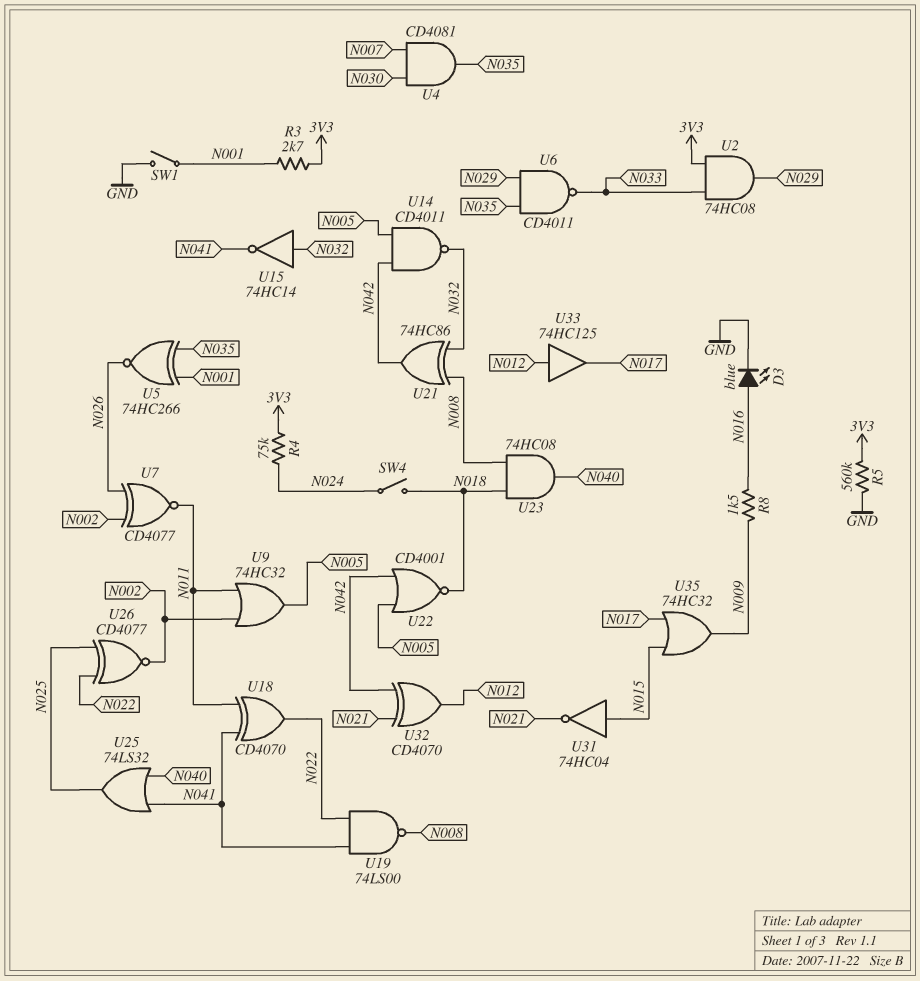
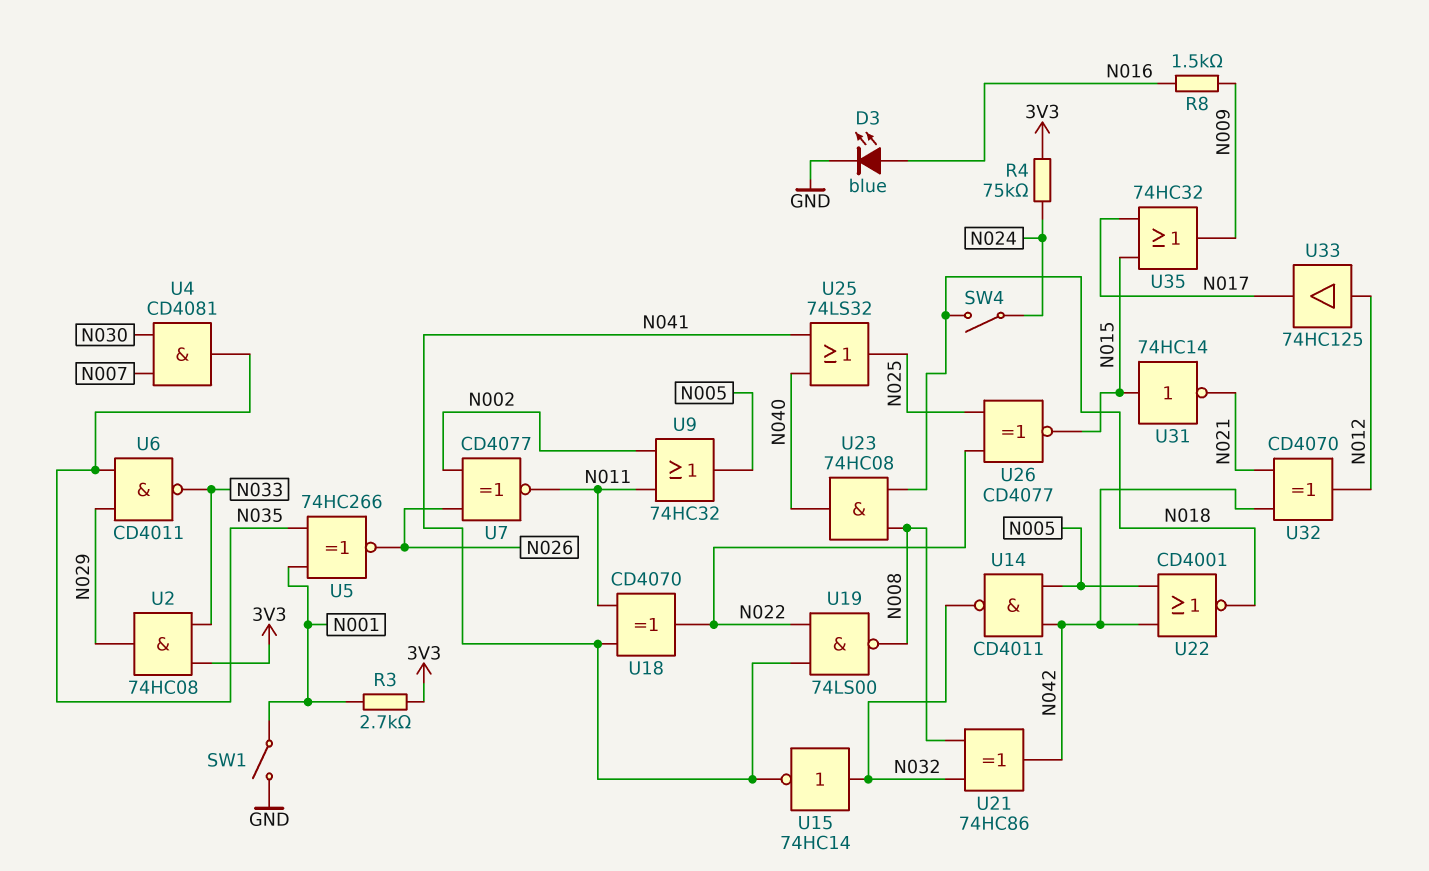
R5: 560k (3V3, GND) -> none
U26: XNOR CD4077 (in N022, in N025, out N002) -> XNOR CD4077 (in N022, in N025, out N015)
U31: NOT 74HC04 (in N015, out N021) -> NOT 74HC14 (in N015, out N021)

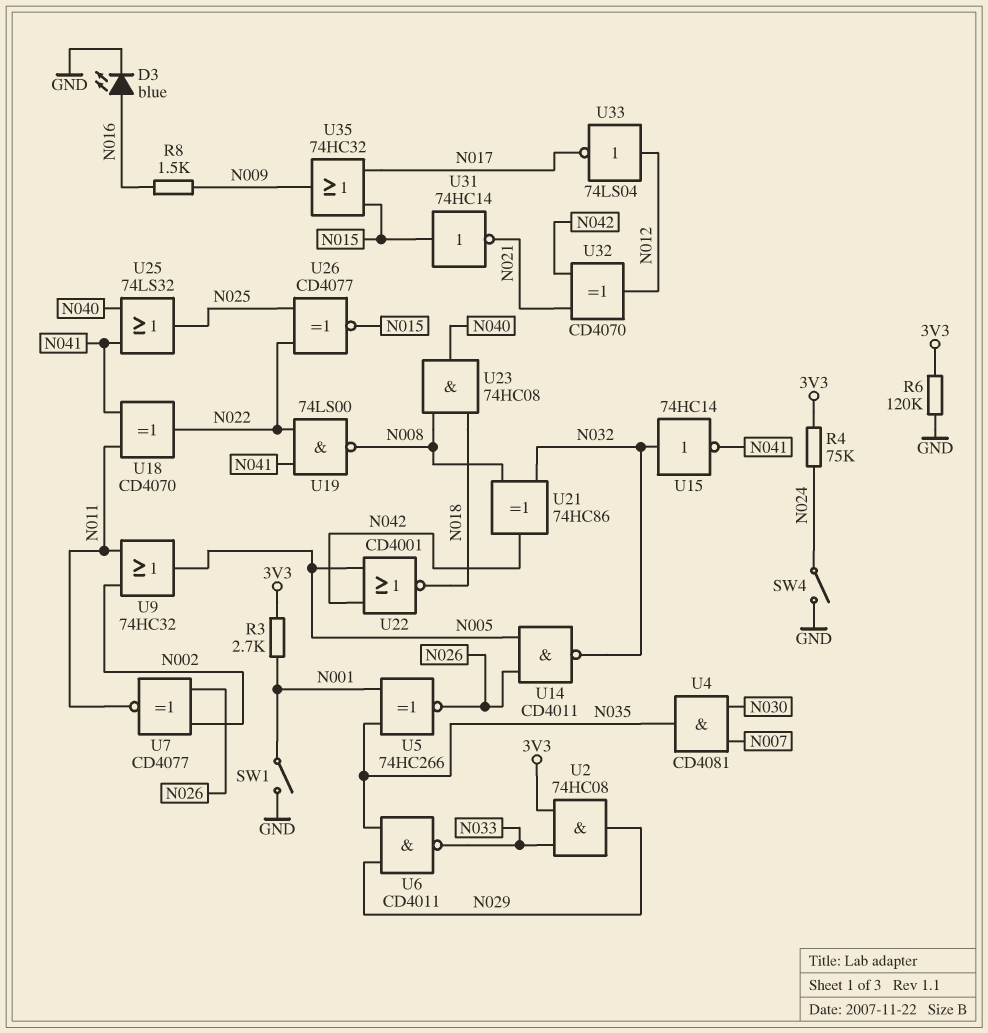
R6: none -> 120k (3V3, GND)
SW4: switch (N018, N024) -> switch (GND, N024)
U14: NAND CD4011 (in N005, in N042, out N032) -> NAND CD4011 (in N005, in N026, out N032)
U33: buffer 74HC125 (in N012, out N017) -> NOT 74LS04 (in N012, out N017)

